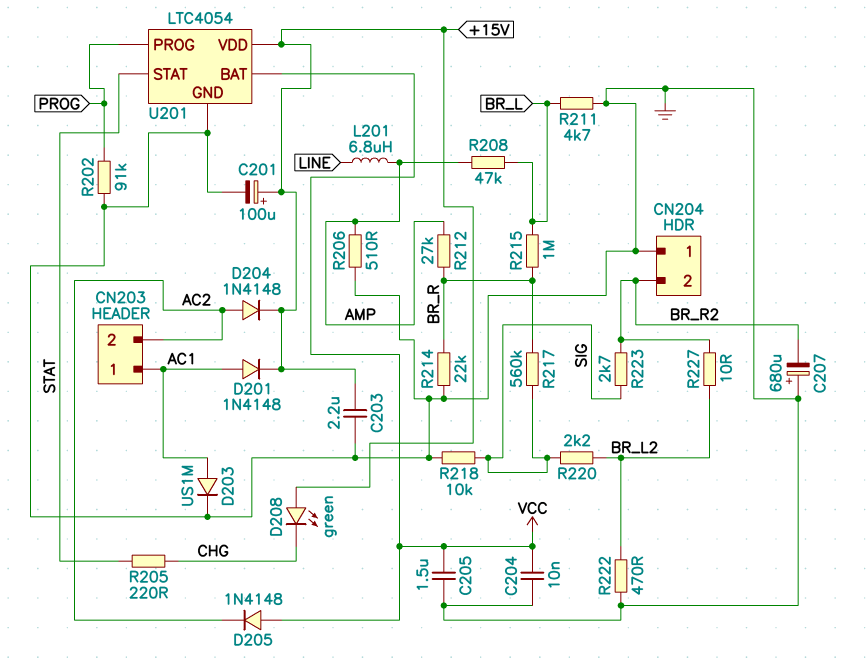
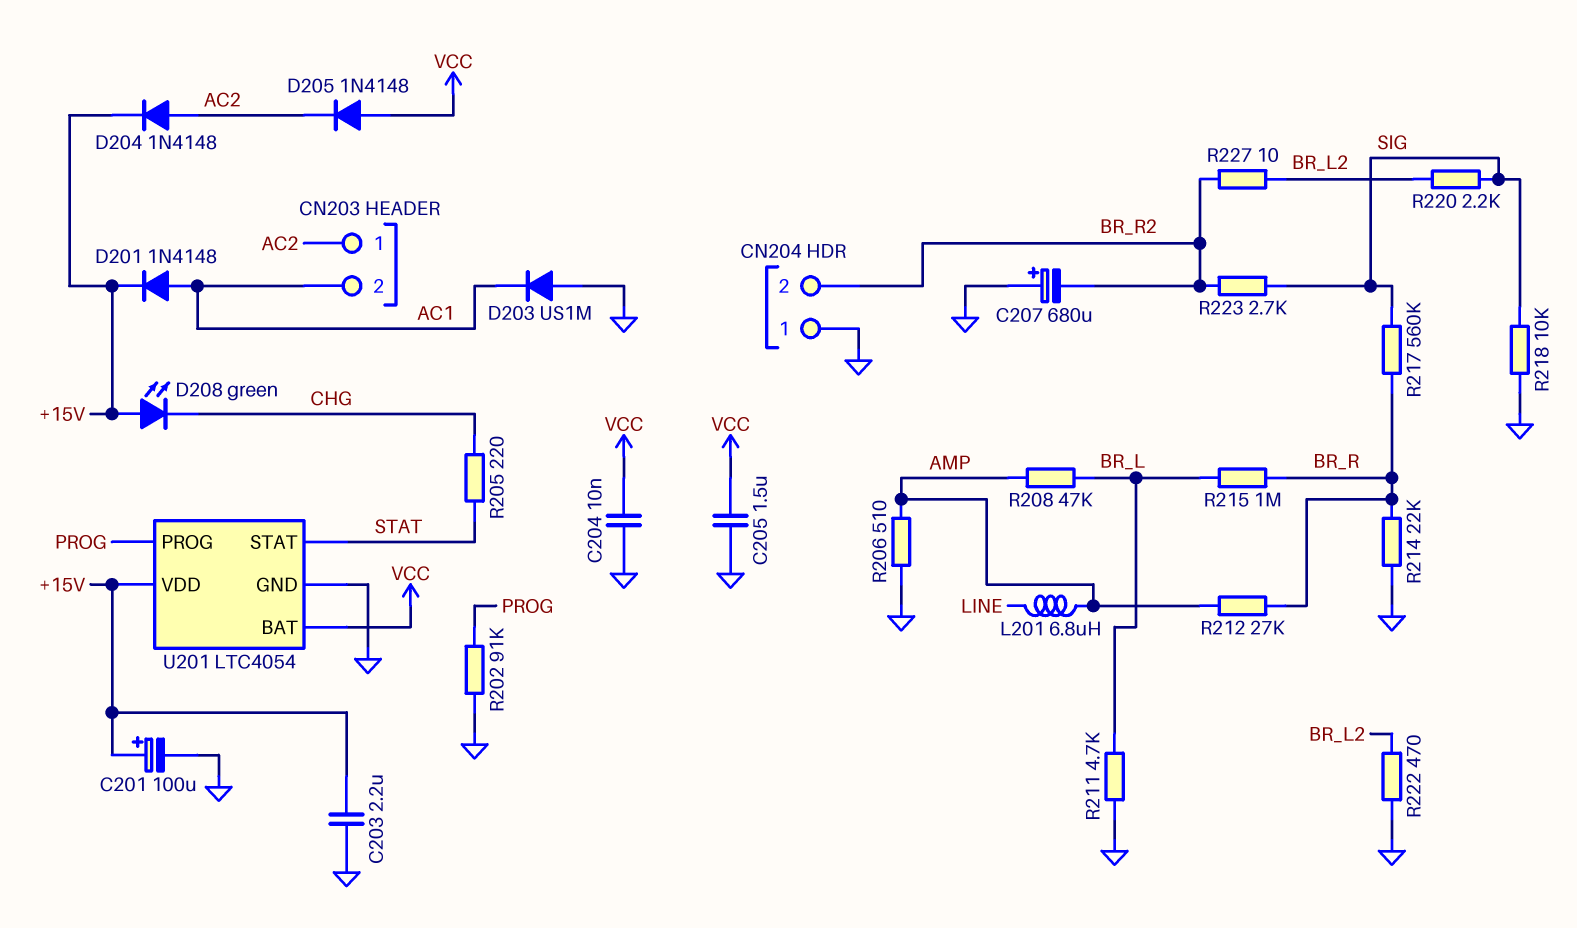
CN203 pin 1: AC1 -> AC2
CN203 pin 2: AC2 -> AC1
D203: diode US1M (A AC1, K GND) -> diode US1M (A GND, K AC1)

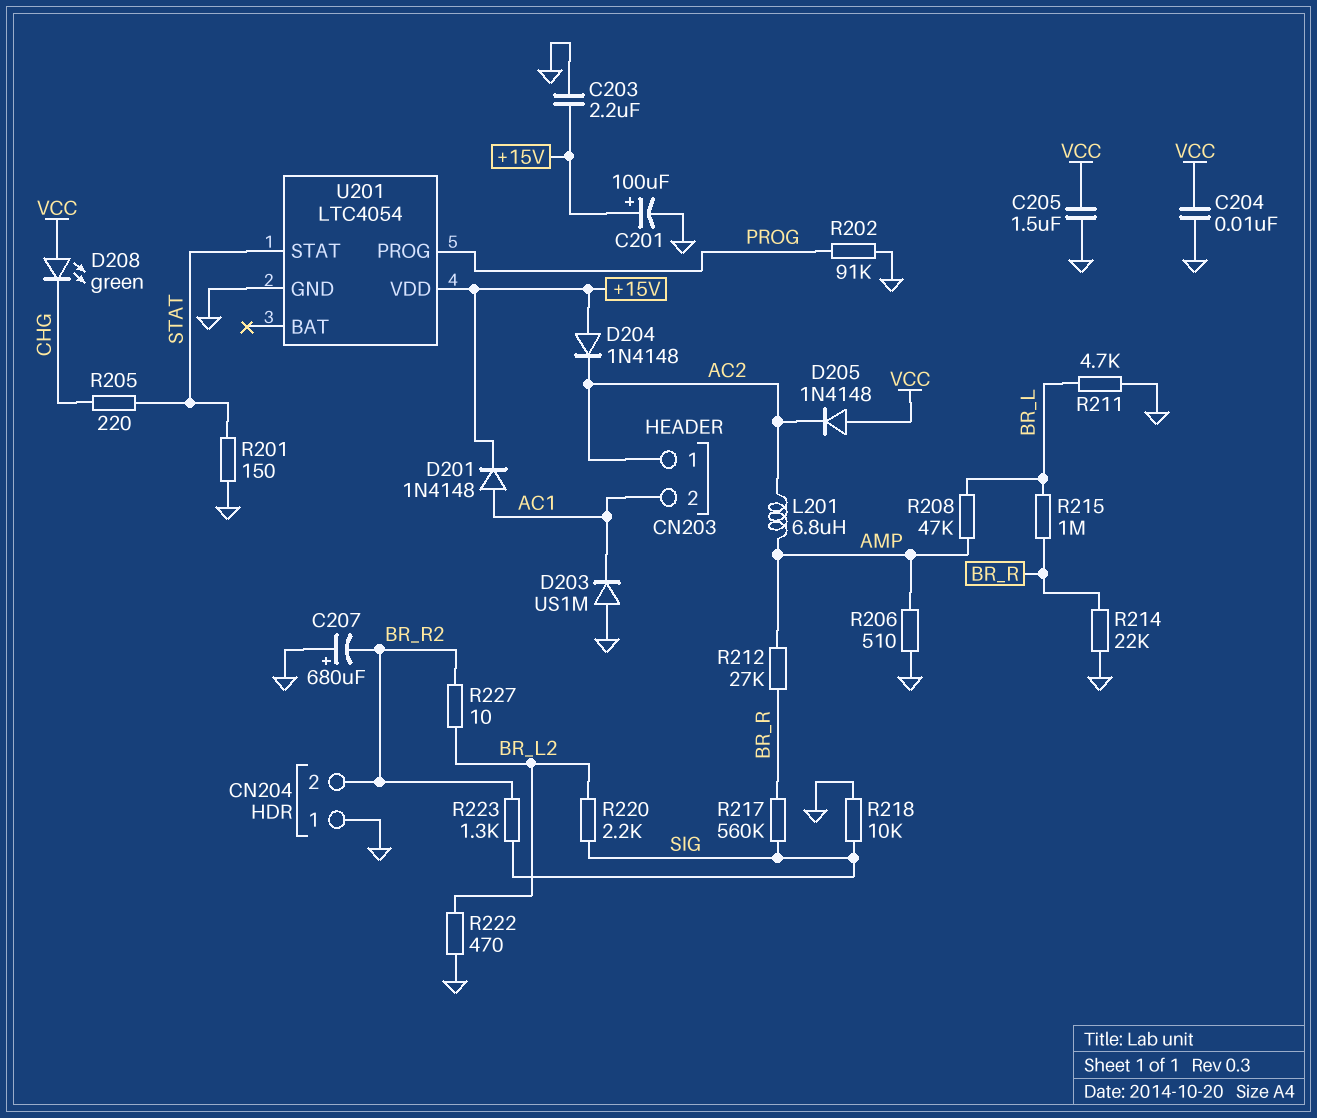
D204: diode 1N4148 (A AC2, K +15V) -> diode 1N4148 (A +15V, K AC2)
D208: LED green (A +15V, K CHG) -> LED green (A VCC, K CHG)
L201: 6.8uH (AMP, LINE) -> 6.8uH (AC2, AMP)
R201: none -> 150 (GND, STAT)
R223: 2.7k (BR_R2, SIG) -> 1.3k (BR_R2, SIG)
U201 pin BAT: VCC -> none

